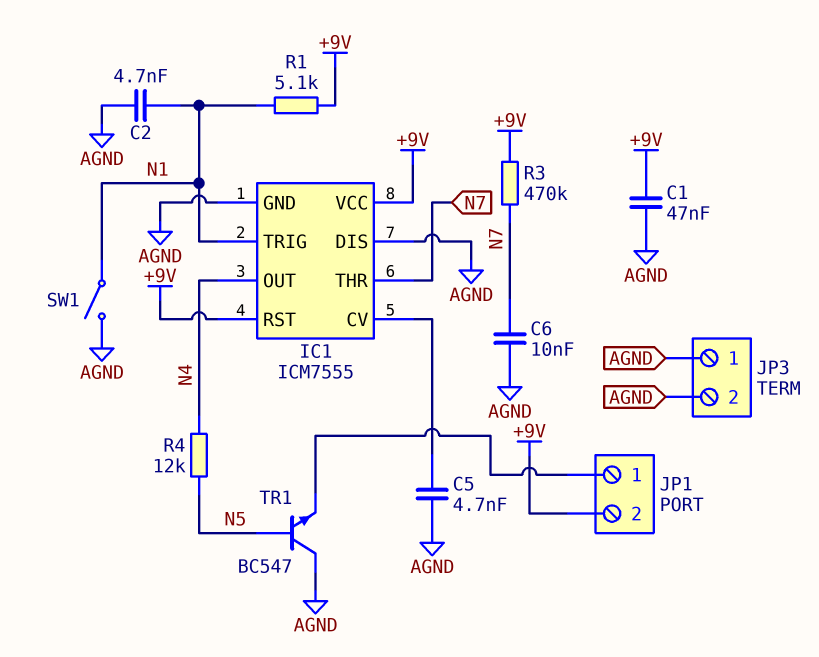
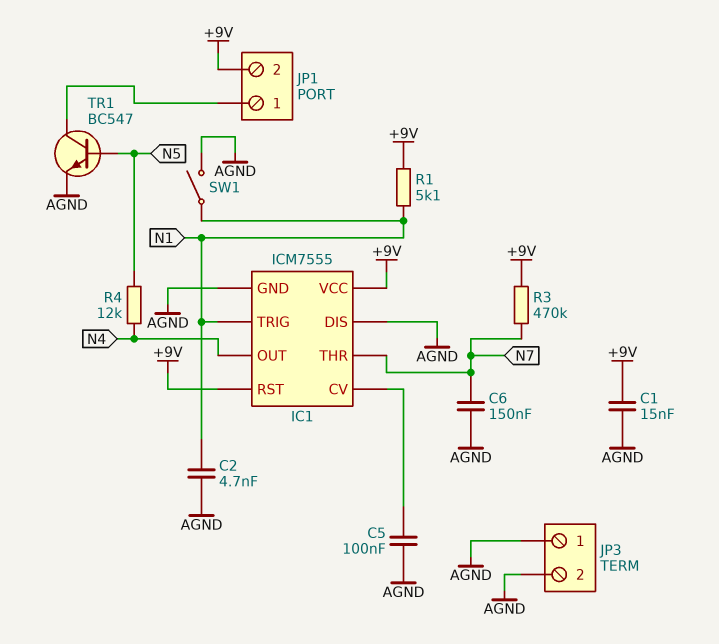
C1: 47nF (+9V, AGND) -> 15nF (+9V, AGND)
C5: 4.7nF (AGND, IC1/CV) -> 100nF (AGND, IC1/CV)
C6: 10nF (AGND, N7) -> 150nF (AGND, N7)
TR1: NPN BC547 (B N5, C AGND, E JP1/1) -> NPN BC547 (B N5, C JP1/1, E AGND)

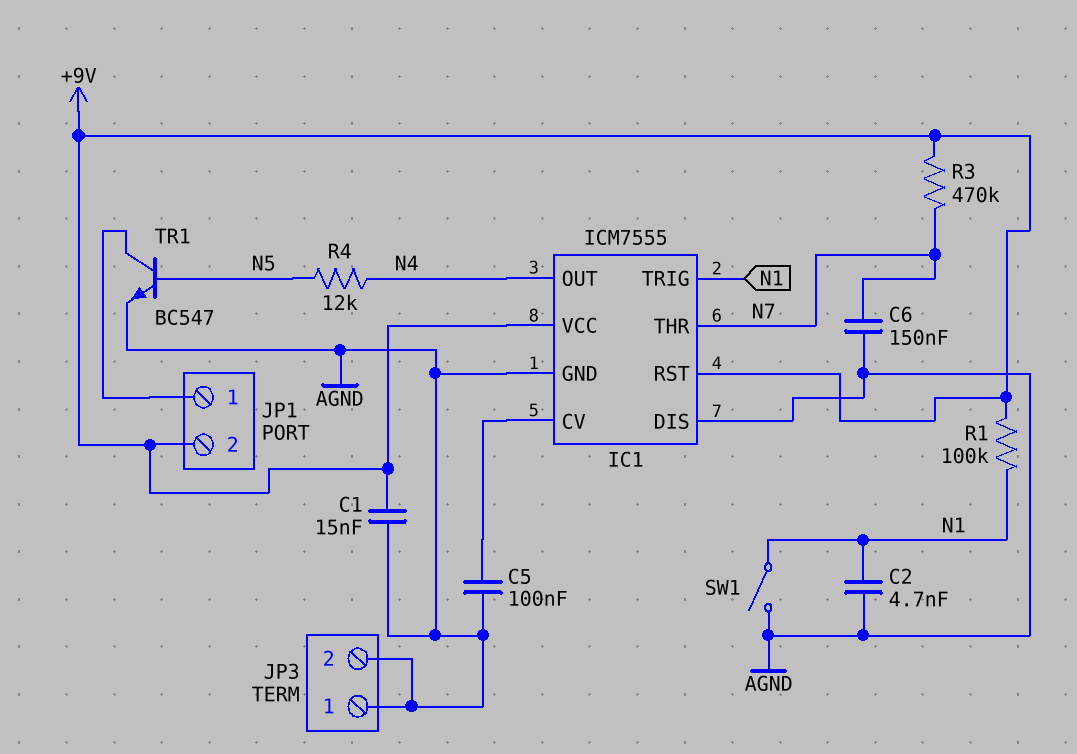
R1: 5.1k (+9V, N1) -> 100k (+9V, N1)

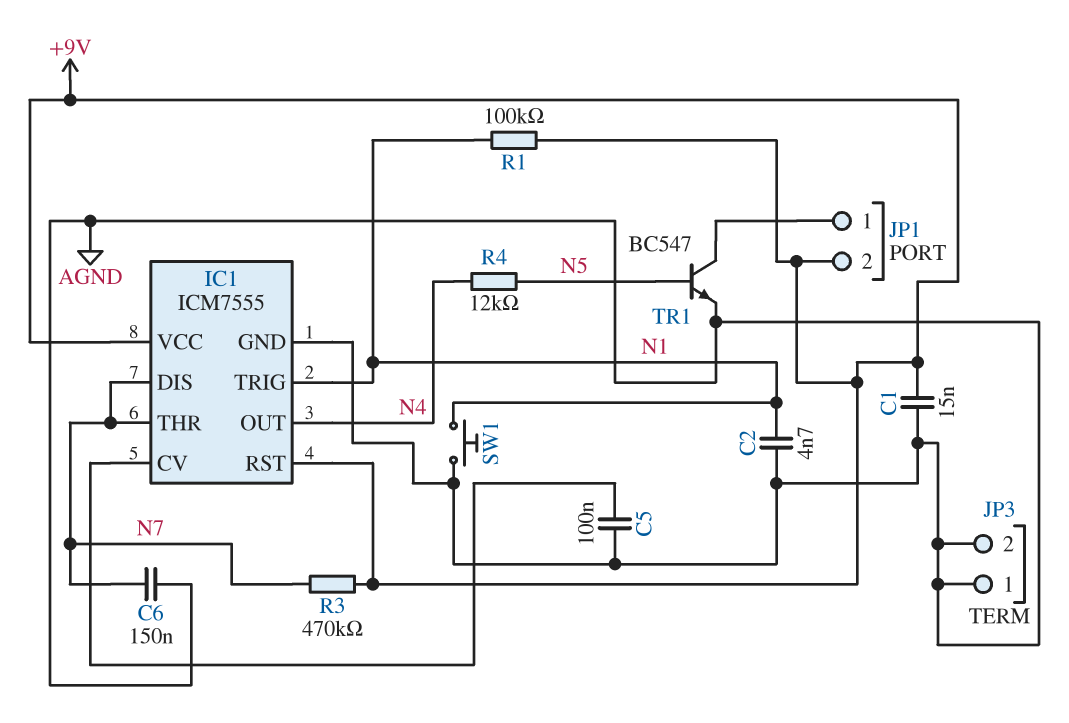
IC1 pin DIS: AGND -> N7
SW1: switch (AGND, N1) -> button (AGND, N1)

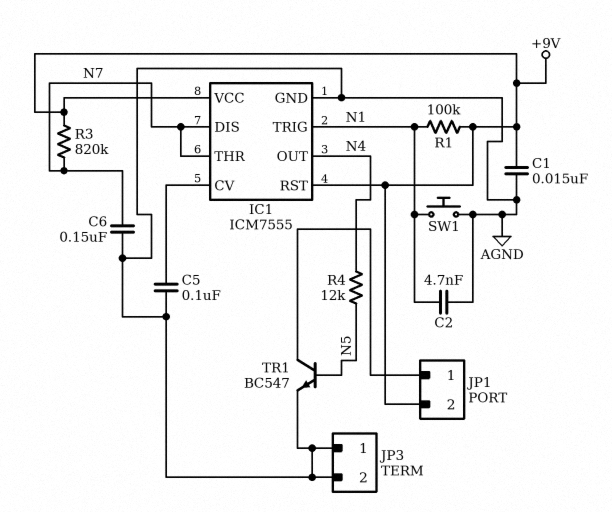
R3: 470k (+9V, N7) -> 820k (+9V, N7)

